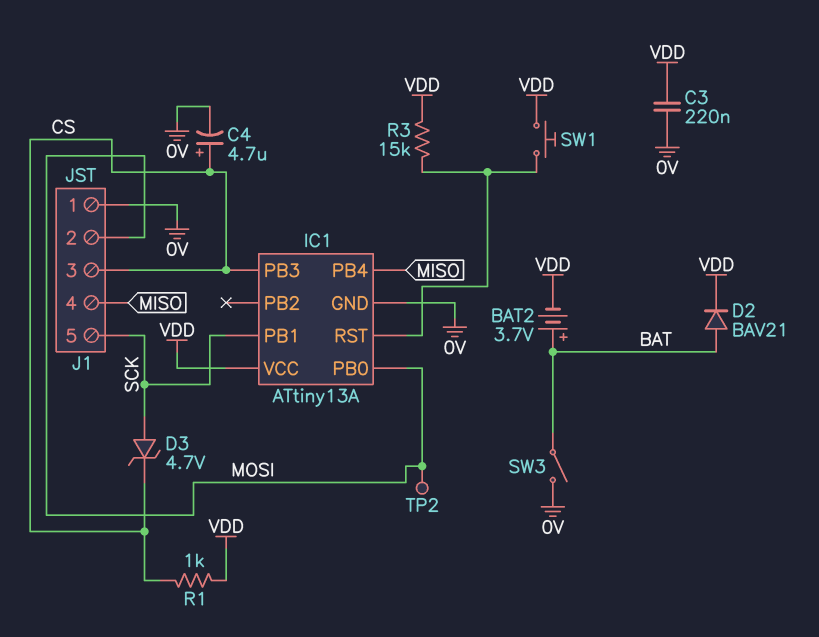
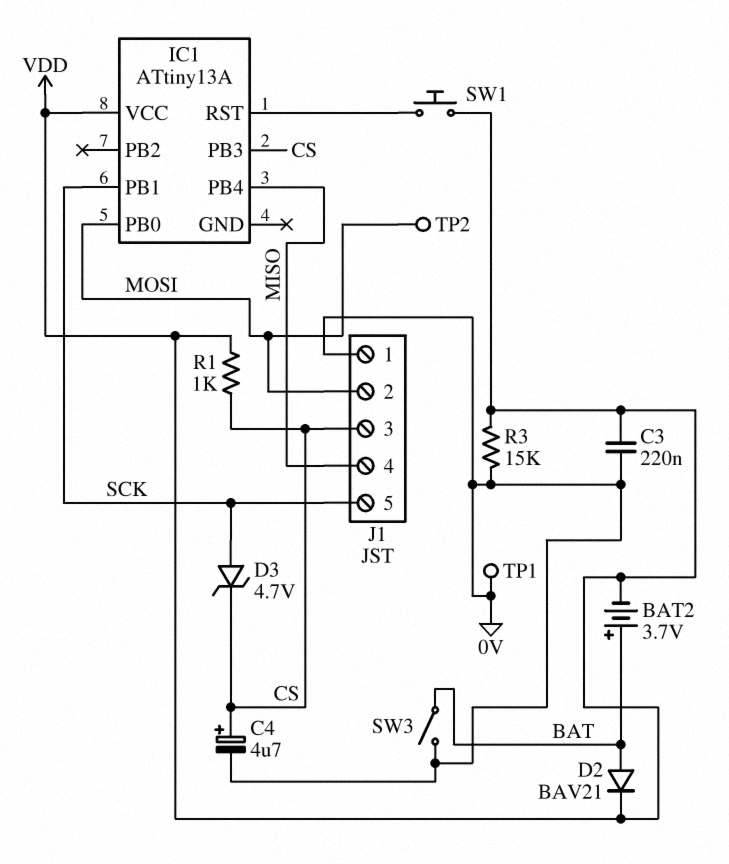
IC1 pin GND: 0V -> none
R3: 15k (IC1/RST, VDD) -> 15k (0V, VDD)
TP1: none -> test point (0V)

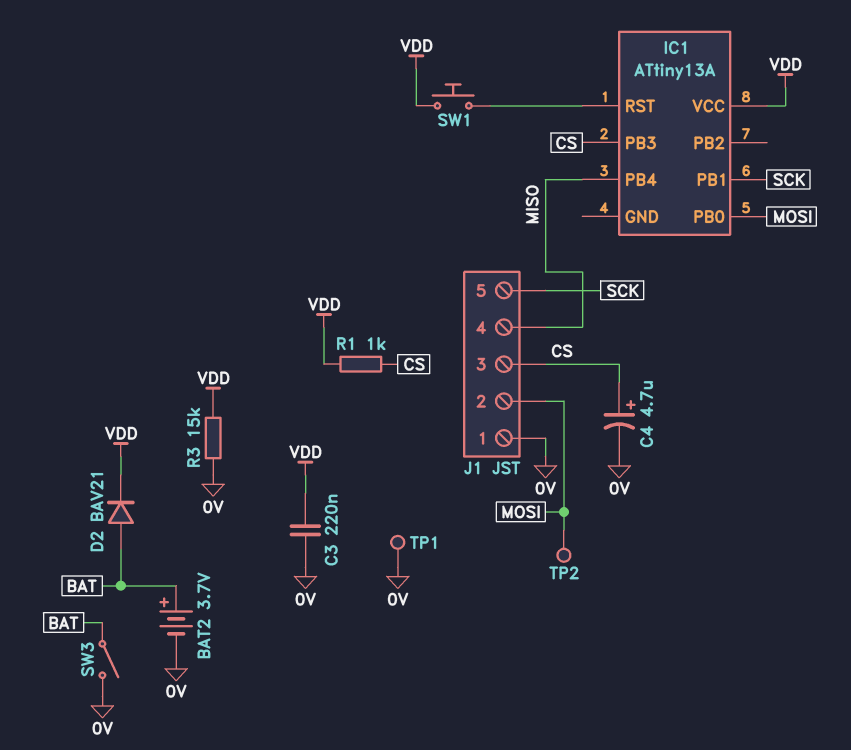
BAT2: 3.7V (plus BAT, minus VDD) -> 3.7V (plus BAT, minus 0V)
D3: zener 4.7V (A SCK, K CS) -> none

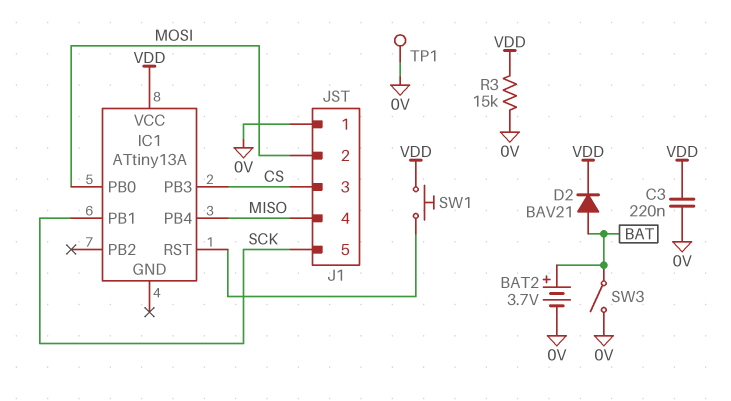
C4: 4.7uF (plus CS, minus 0V) -> none
R1: 1k (CS, VDD) -> none
TP2: test point (MOSI) -> none

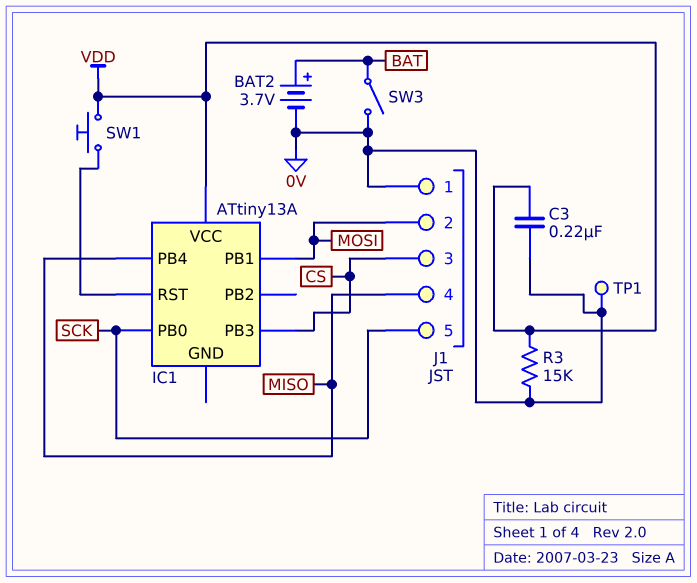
D2: diode BAV21 (A BAT, K VDD) -> none
IC1 pin PB0: MOSI -> SCK
IC1 pin PB1: SCK -> MOSI

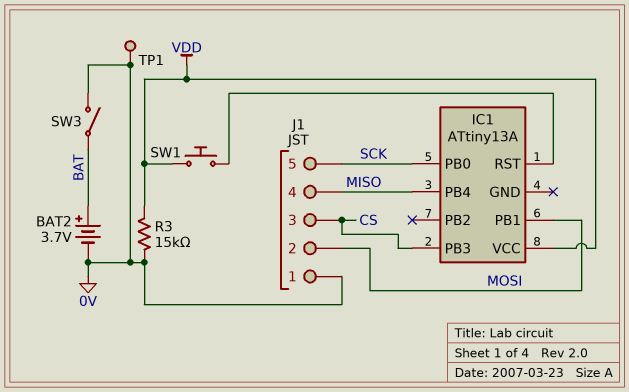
C3: 220nF (0V, VDD) -> none

